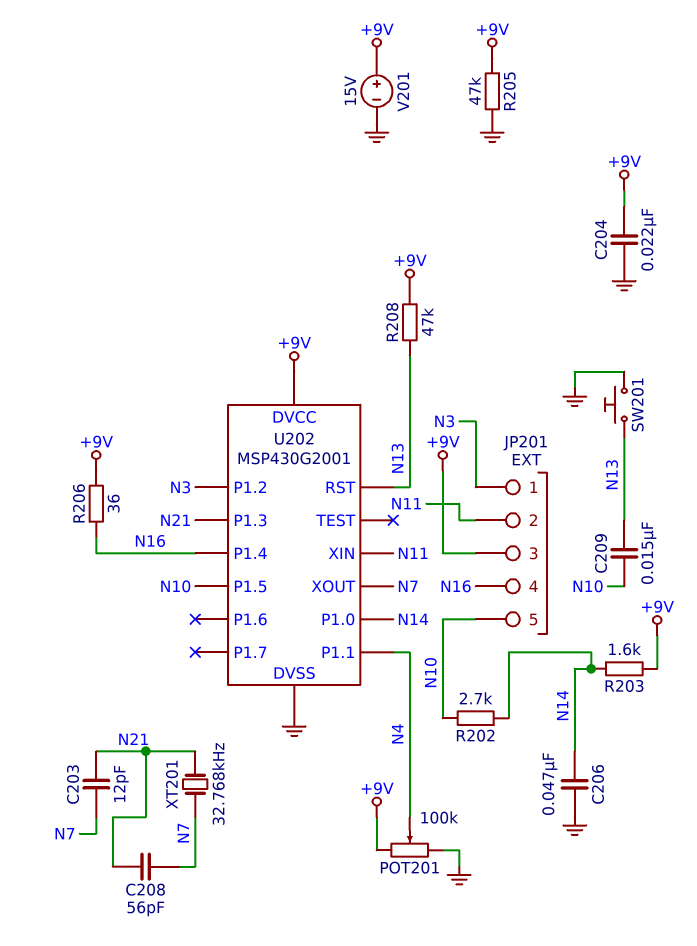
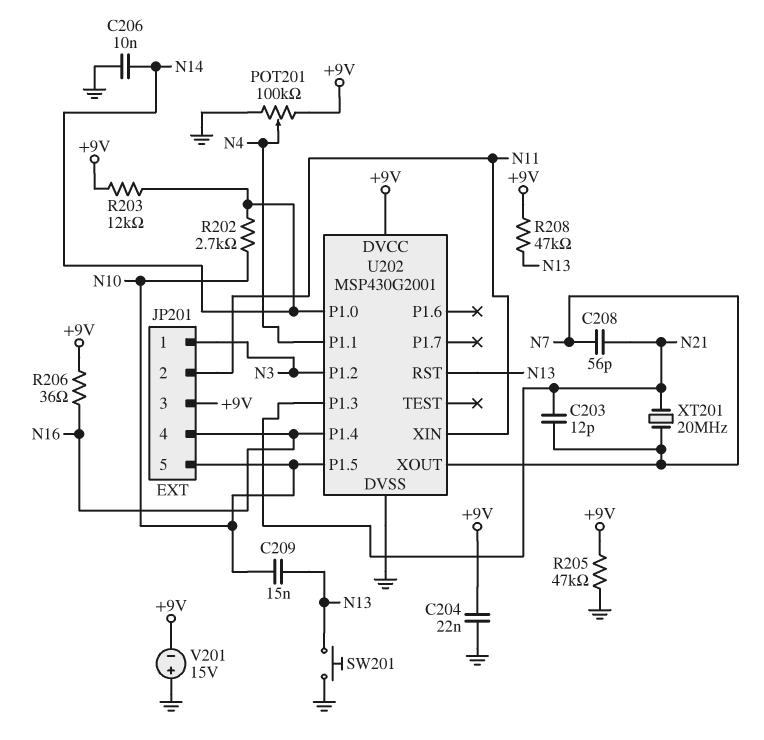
C206: 47nF (GND, N14) -> 10nF (GND, N14)
R203: 1.6k (+9V, N14) -> 12k (+9V, N14)
V201: 15V (plus +9V, minus GND) -> 15V (plus GND, minus +9V)
XT201: 32.768kHz (N7, N21) -> 20MHz (N7, N21)

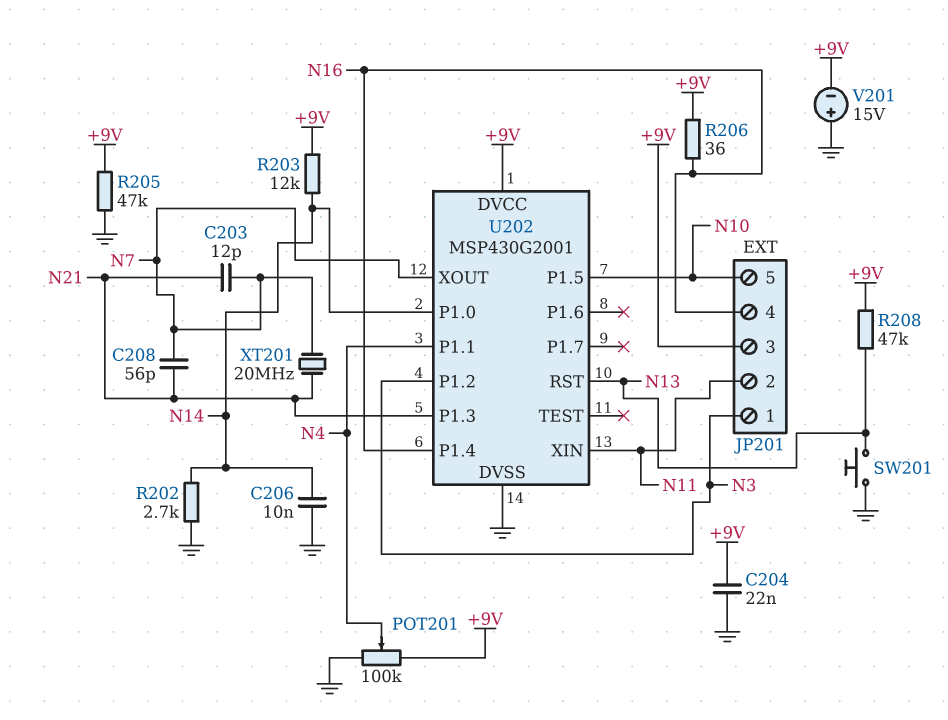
C209: 15nF (N10, N13) -> none
R202: 2.7k (N10, N14) -> 2.7k (GND, N14)

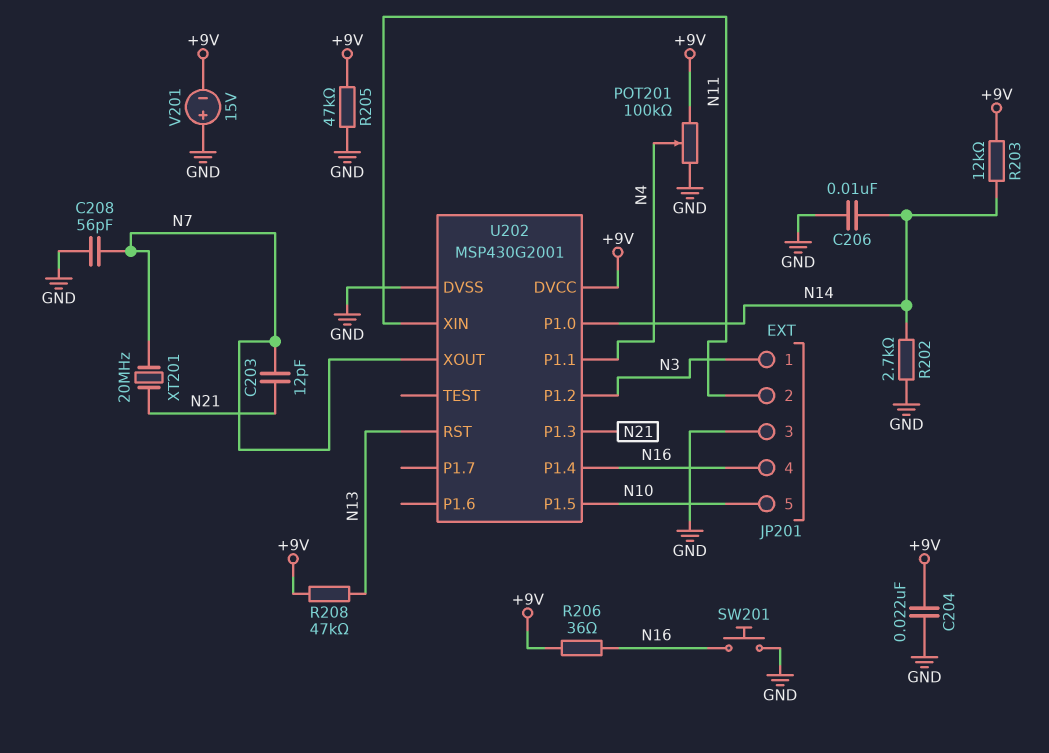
C208: 56pF (N7, N21) -> 56pF (GND, N7)
JP201 pin 3: +9V -> GND
SW201: button (GND, N13) -> button (GND, N16)

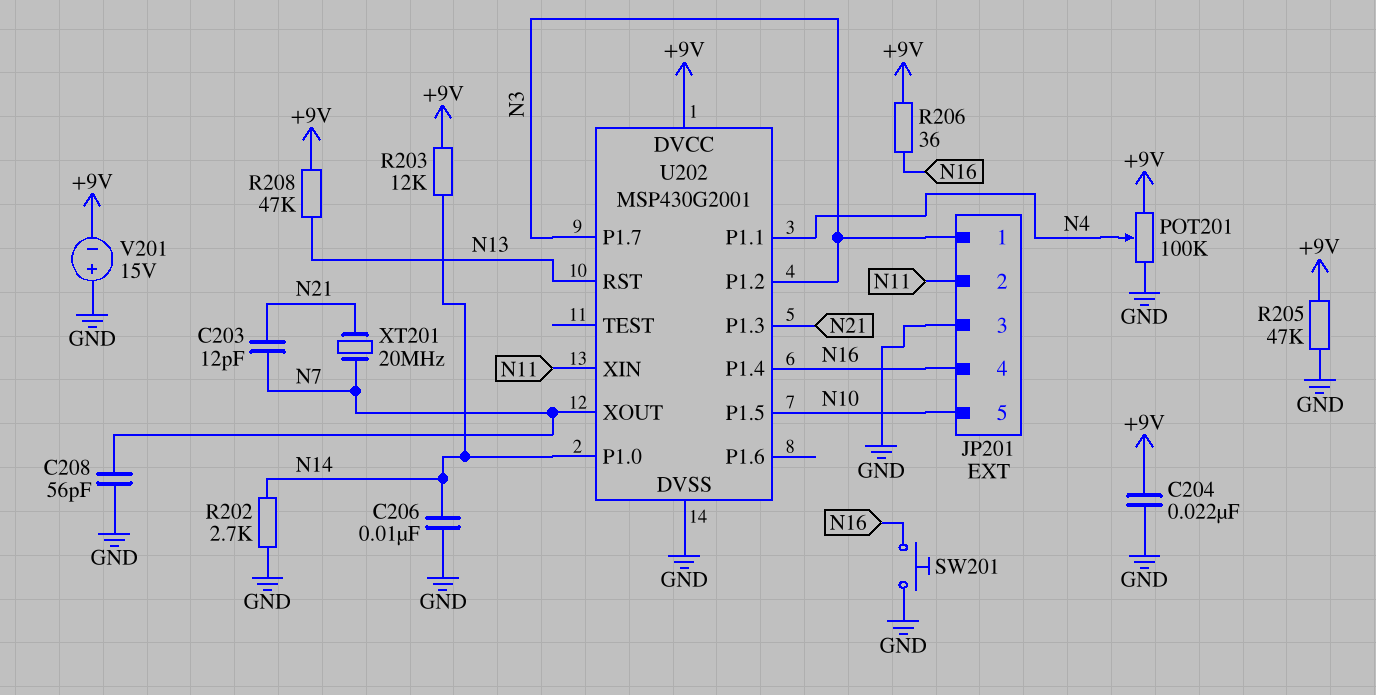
U202 pin P1.7: none -> N3

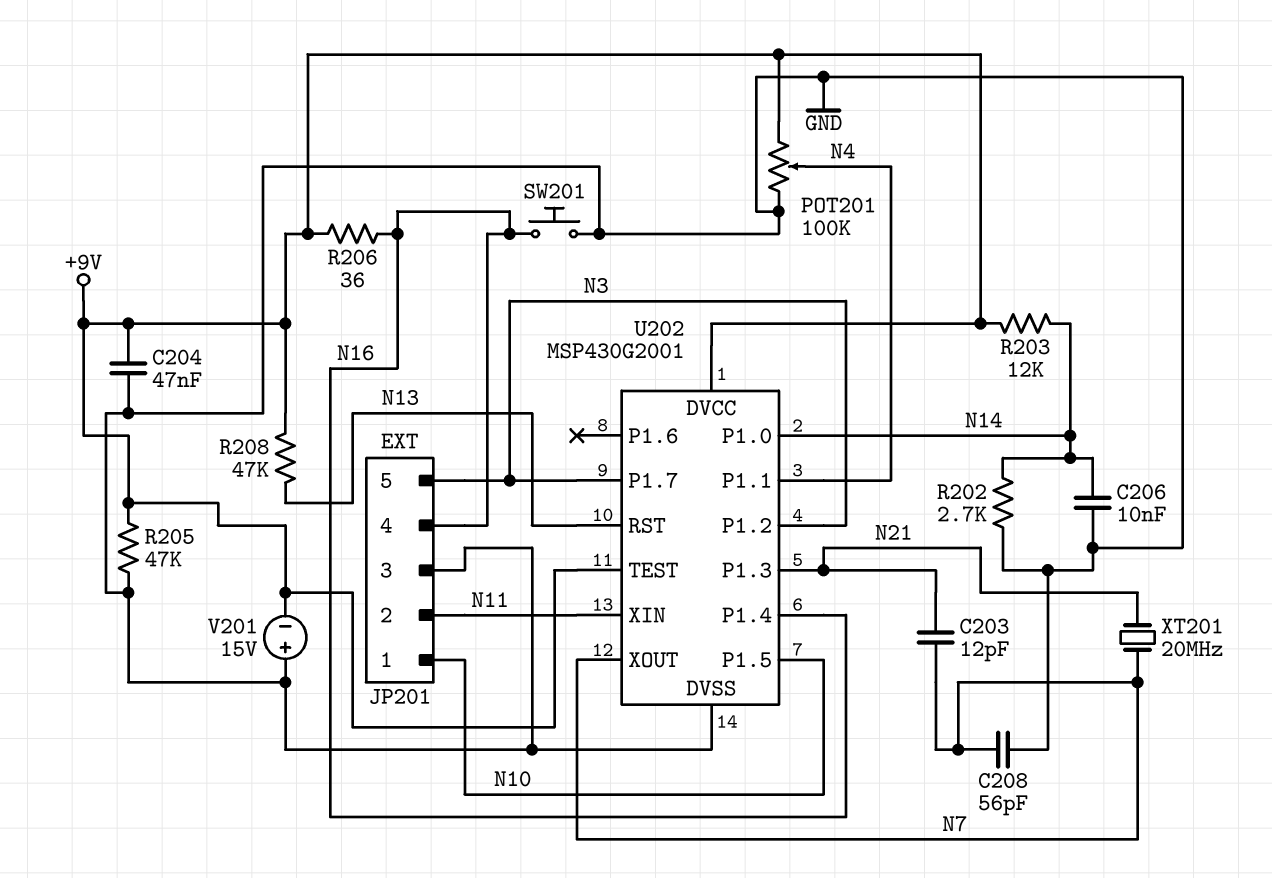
C204: 22nF (+9V, GND) -> 47nF (+9V, GND)
JP201 pin 1: N3 -> N10
JP201 pin 5: N10 -> N3
U202 pin TEST: none -> +9V

